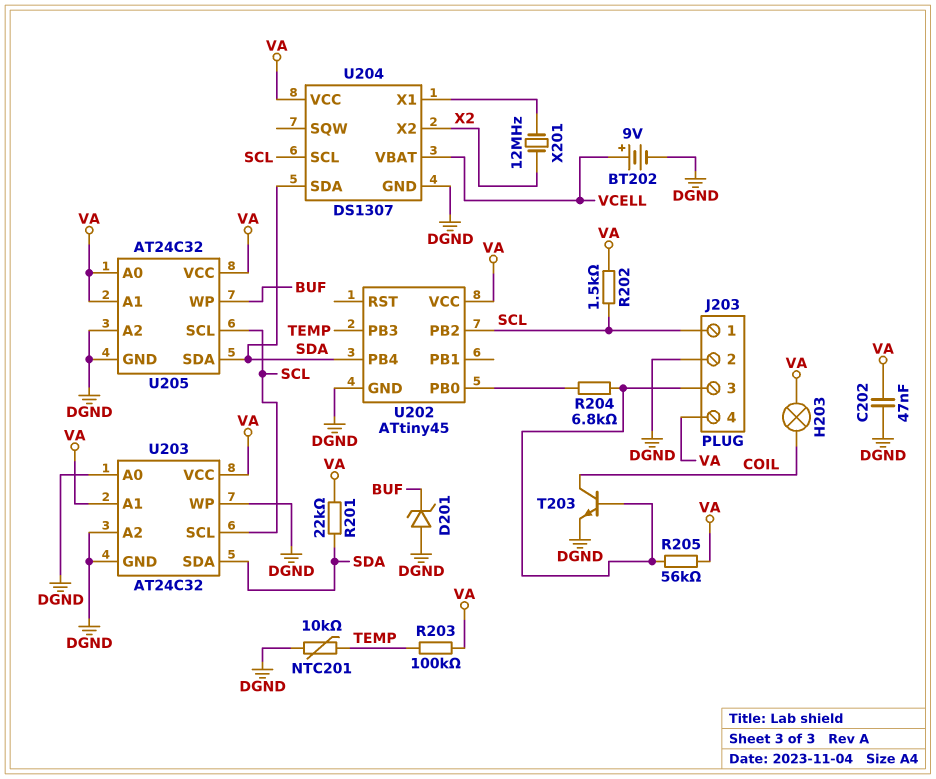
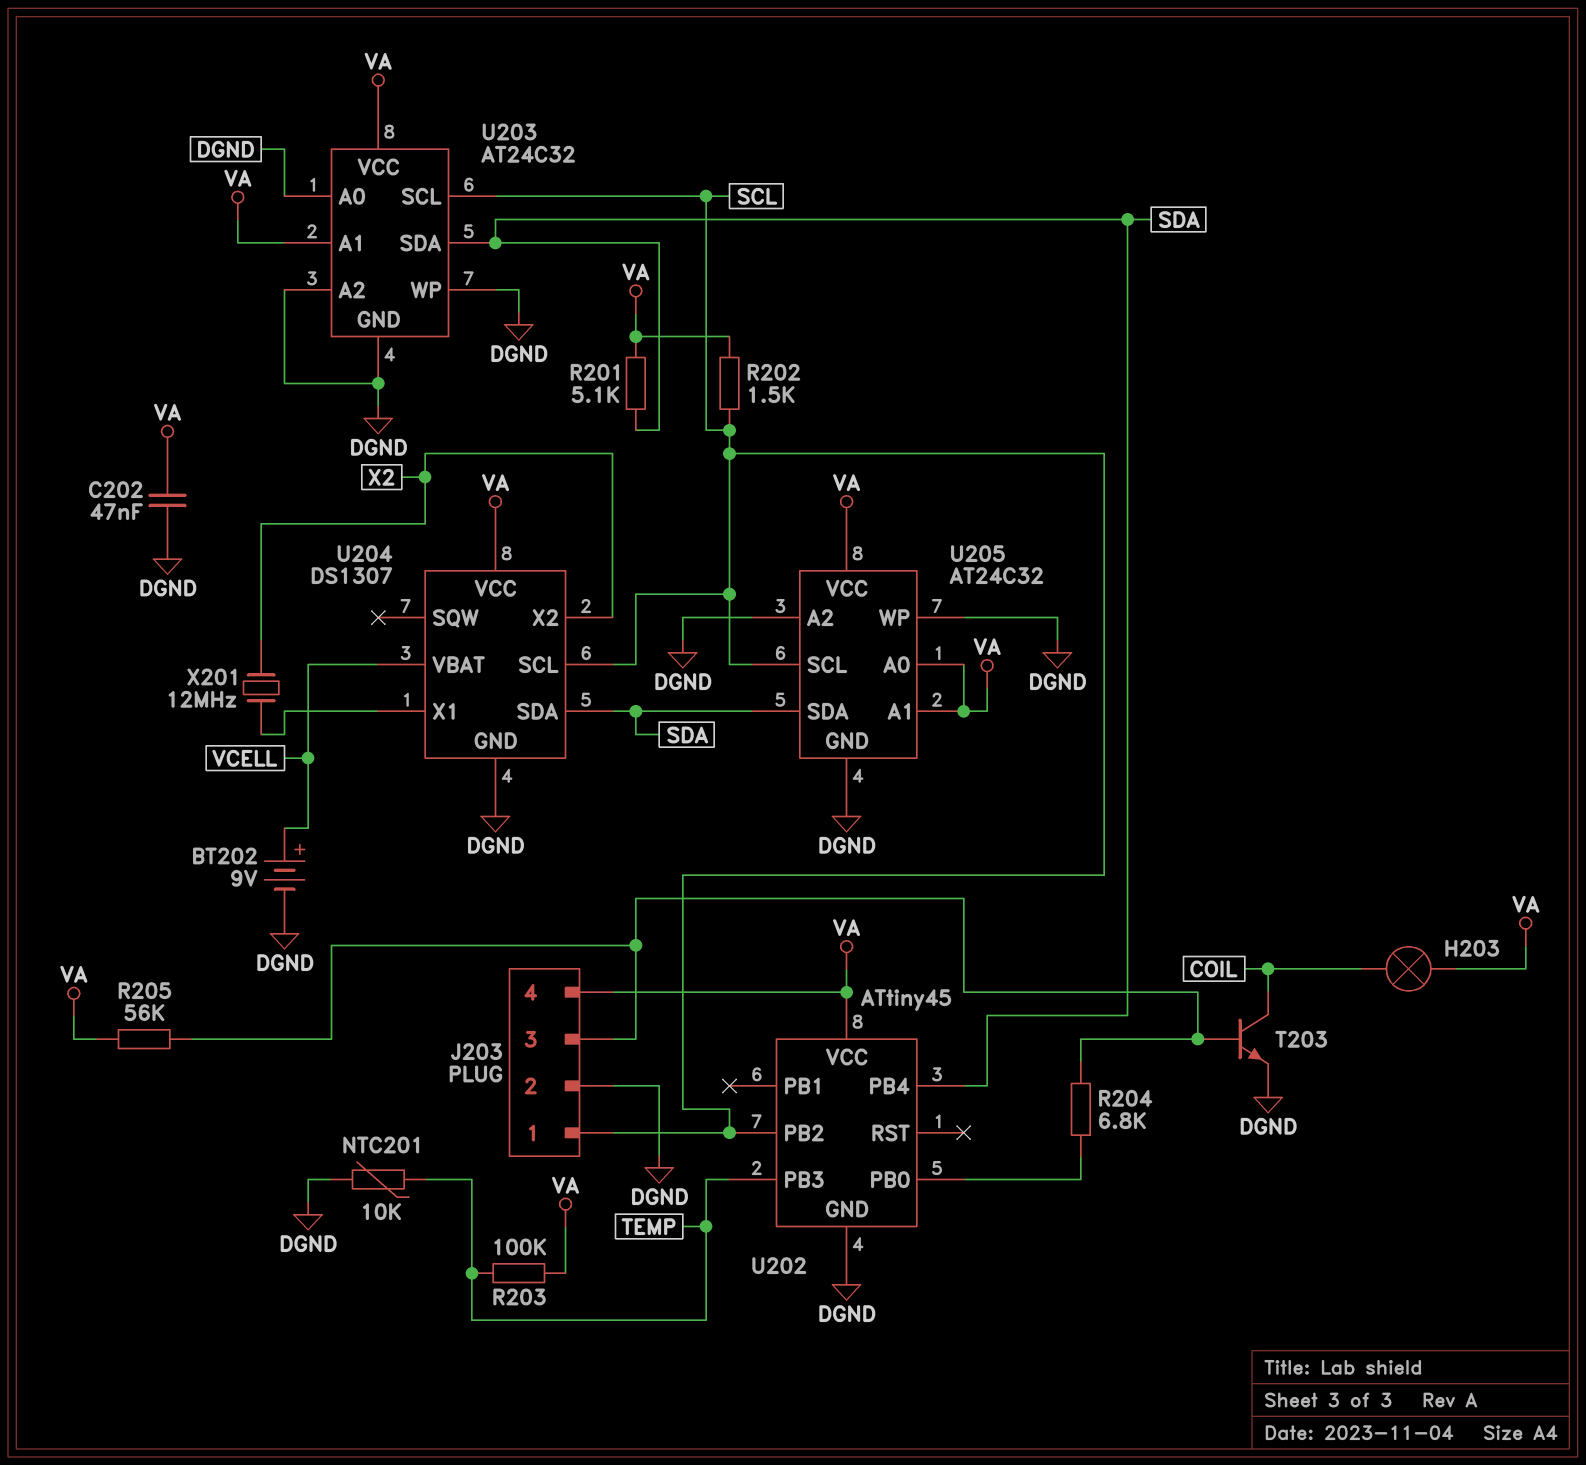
D201: zener (A DGND, K BUF) -> none
R201: 22k (SDA, VA) -> 5.1k (SDA, VA)
U205 pin WP: BUF -> DGND

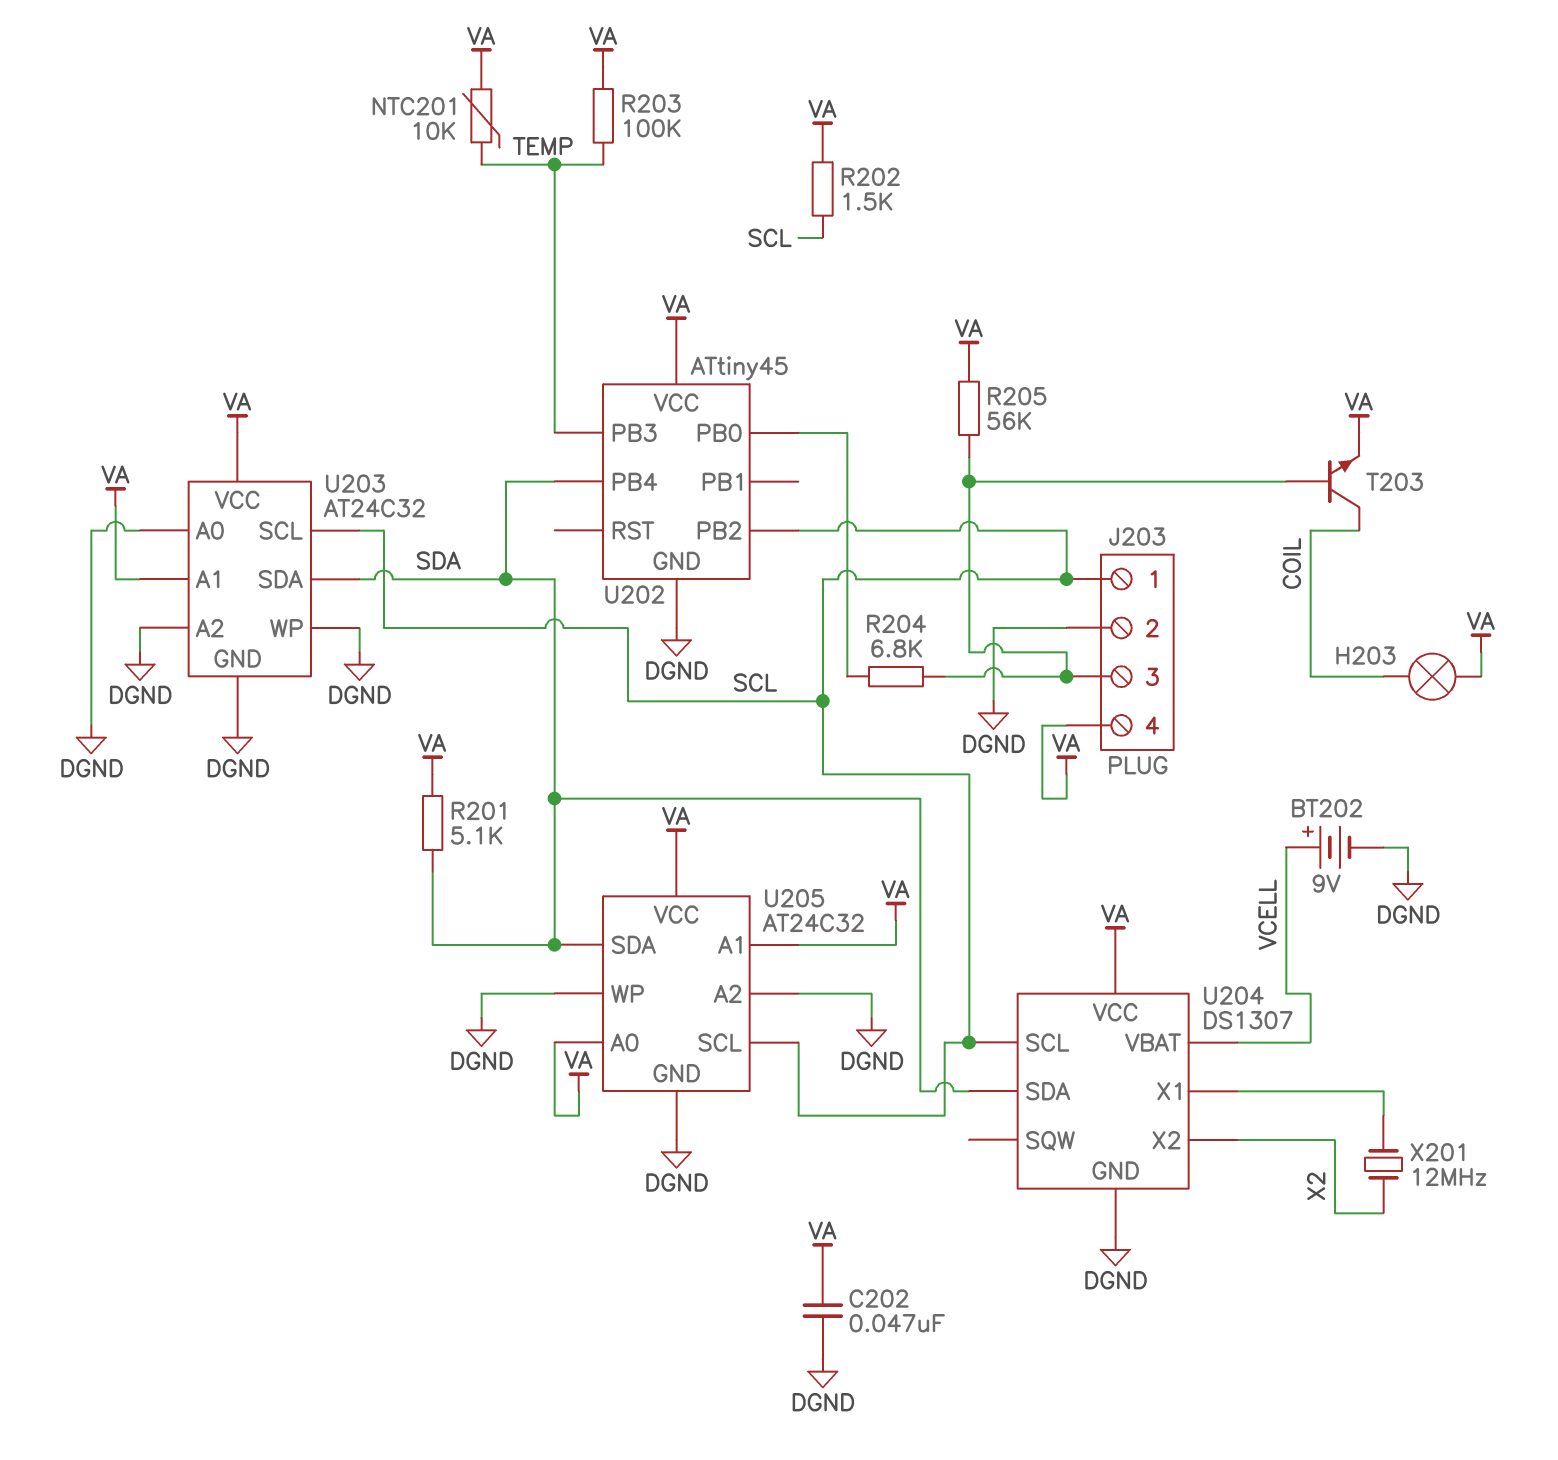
NTC201: 10k (DGND, TEMP) -> 10k (TEMP, VA)
T203: NPN (B J203/3, C COIL, E DGND) -> NPN (B J203/3, C COIL, E VA)

